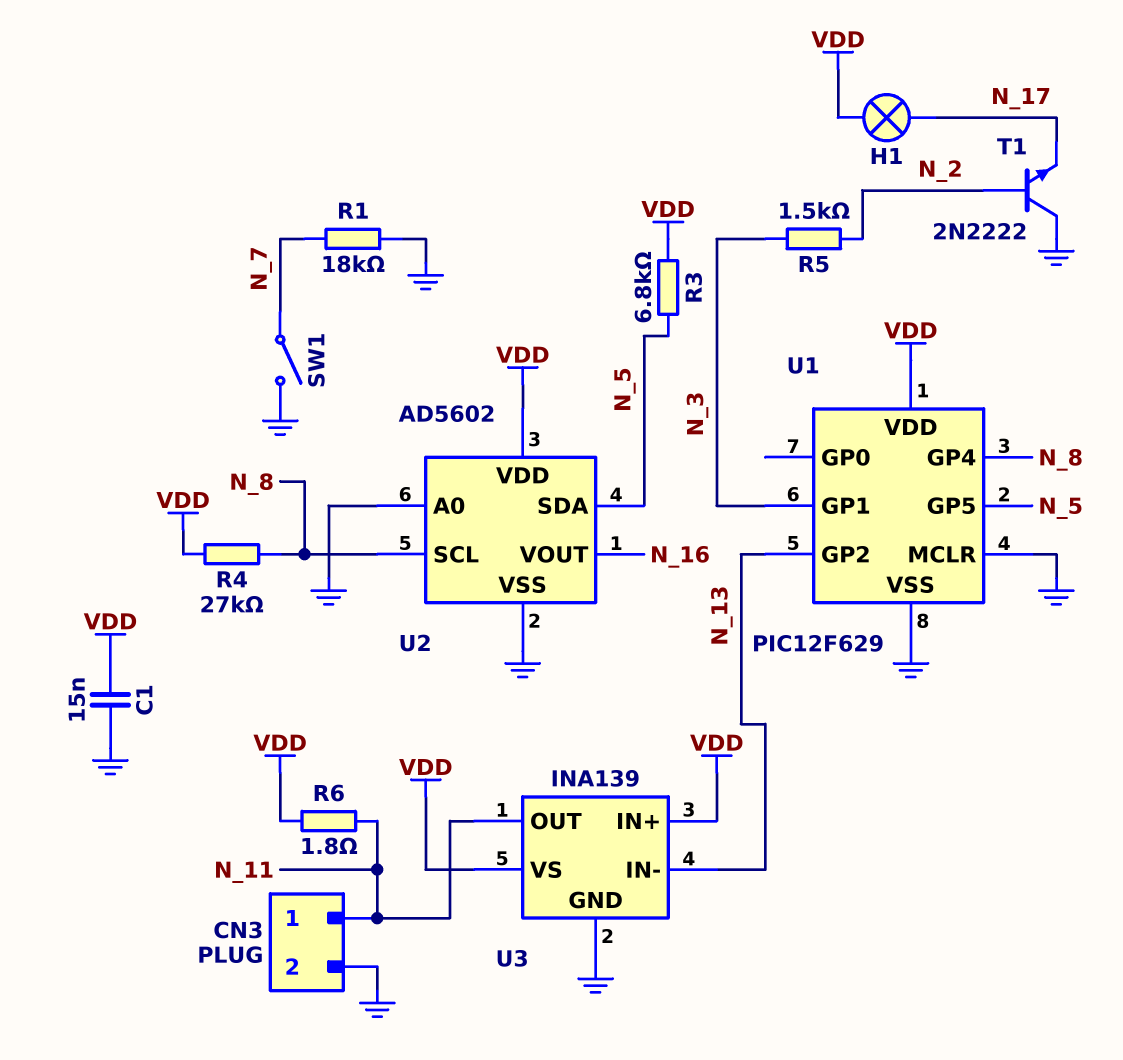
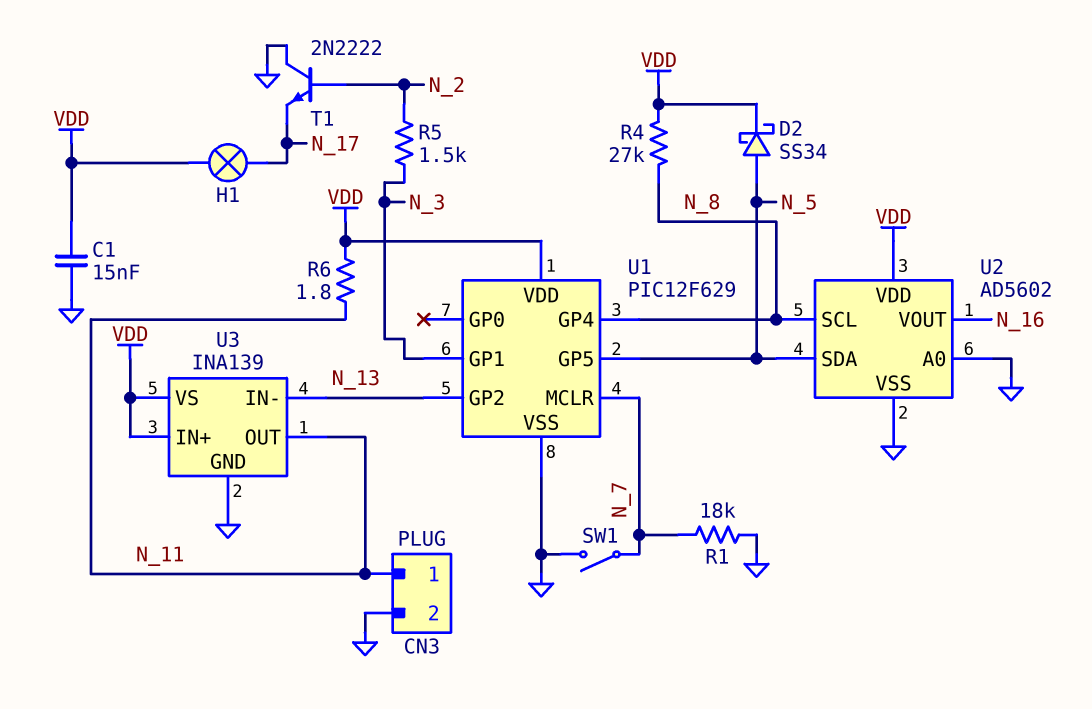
D2: none -> schottky SS34 (A N_5, K VDD)
R3: 6.8k (N_5, VDD) -> none
U1 pin MCLR: GND -> N_7

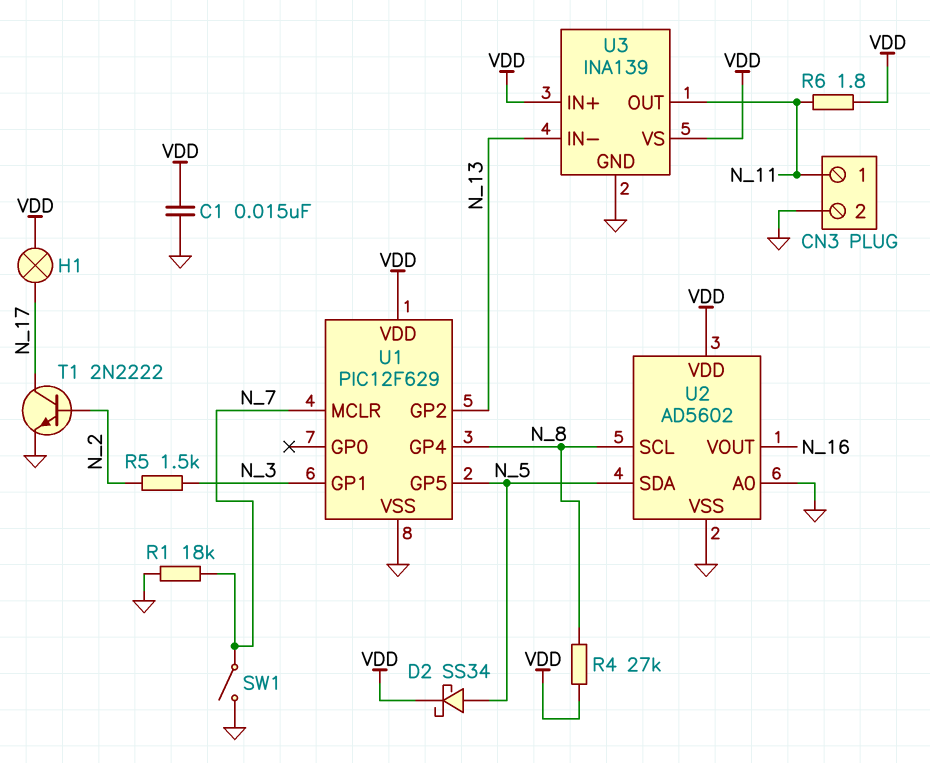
T1: NPN 2N2222 (B N_2, C GND, E N_17) -> NPN 2N2222 (B N_2, C N_17, E GND)

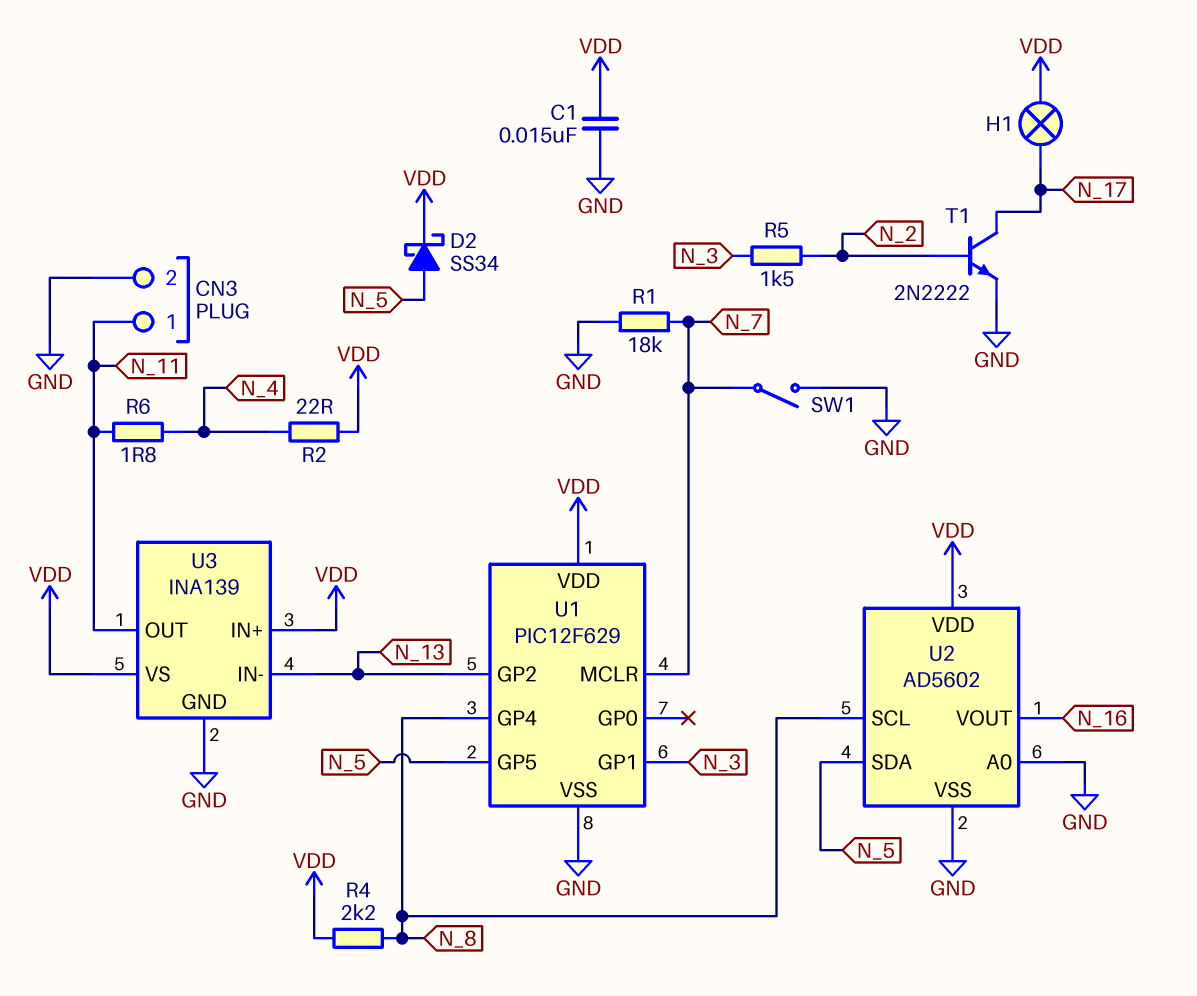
R2: none -> 22 (N_4, VDD)
R4: 27k (N_8, VDD) -> 2.2k (N_8, VDD)
R6: 1.8 (N_11, VDD) -> 1.8 (N_4, N_11)

